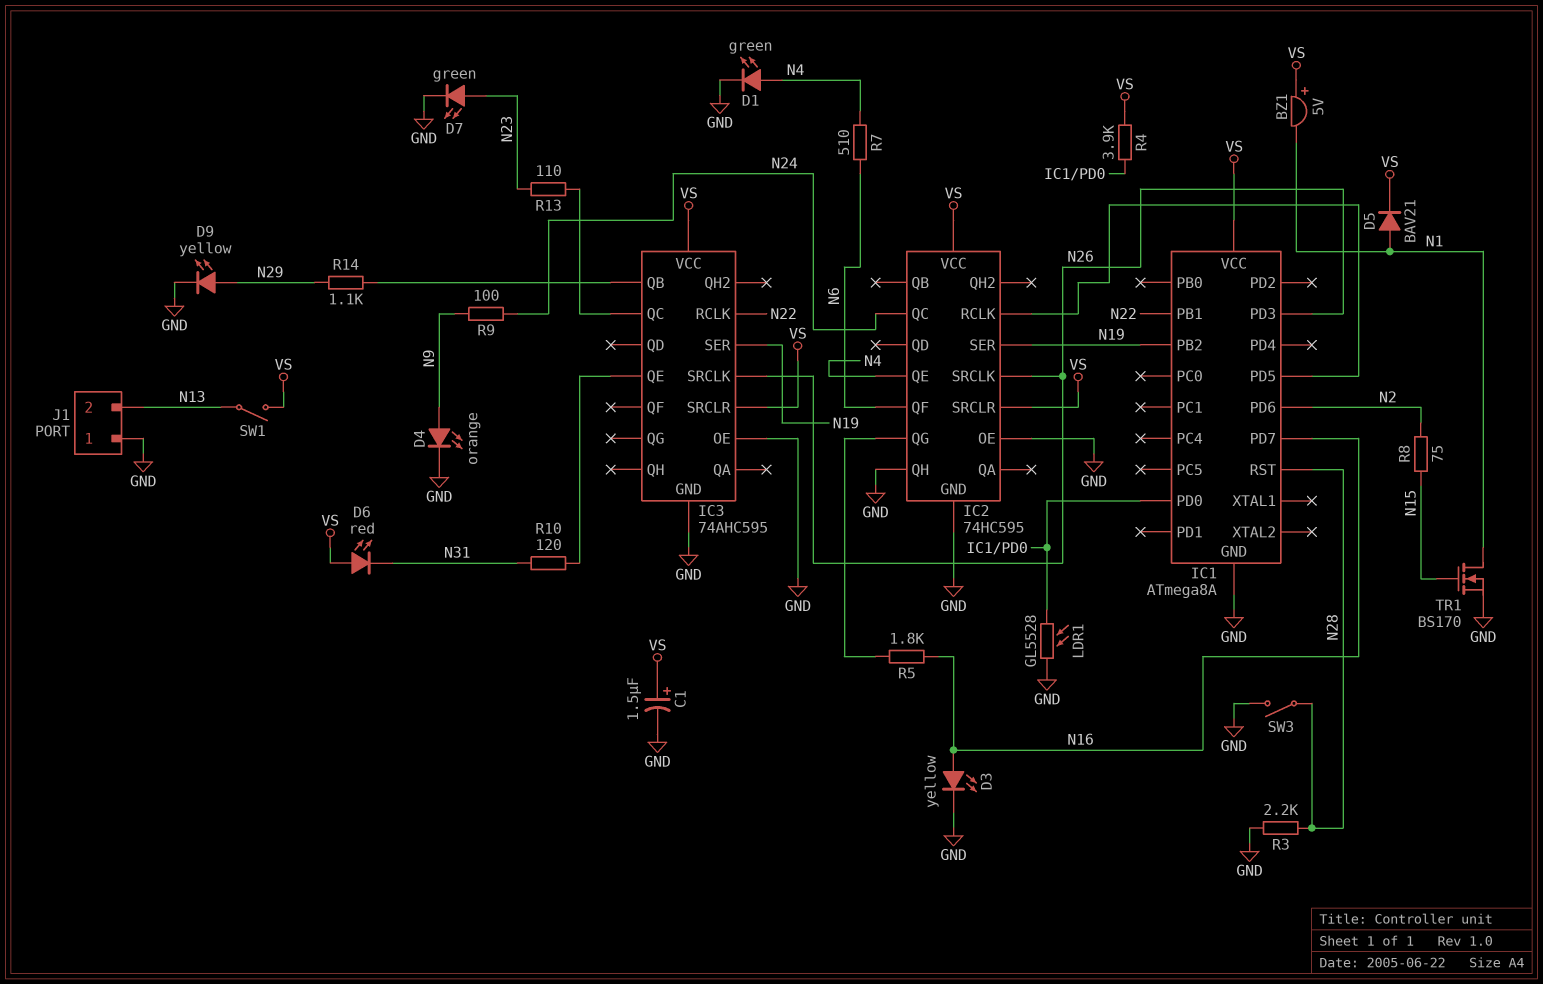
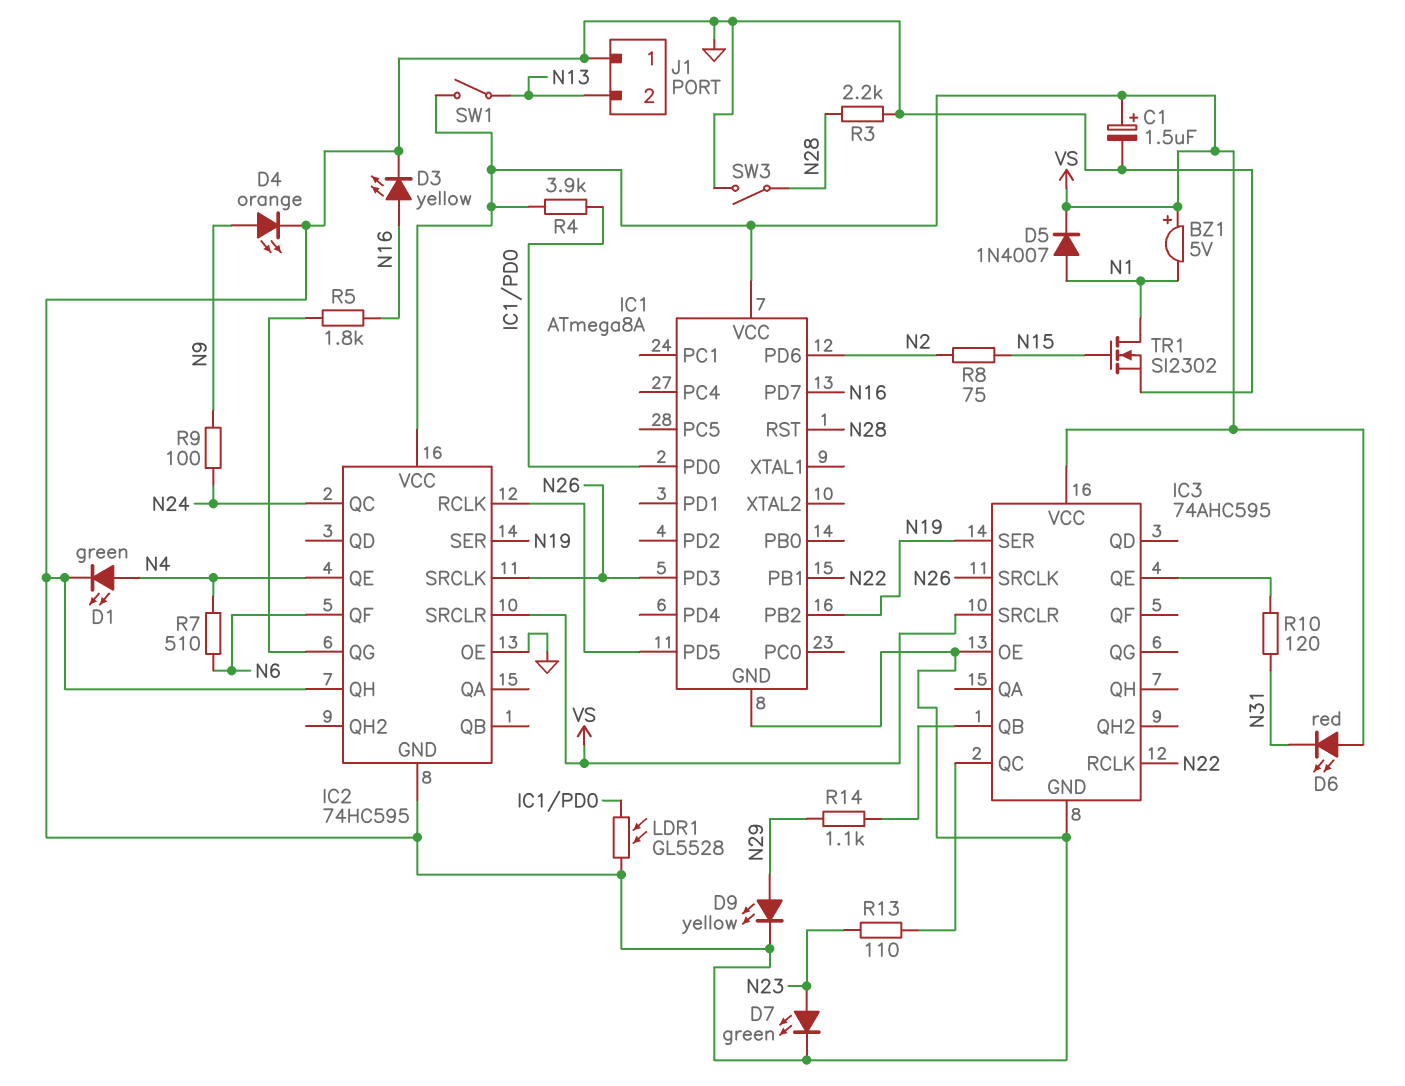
D5: diode BAV21 (A N1, K VS) -> diode 1N4007 (A N1, K VS)
TR1: NMOS BS170 (G N15, D N1, S GND) -> NMOS SI2302 (G N15, D N1, S GND)

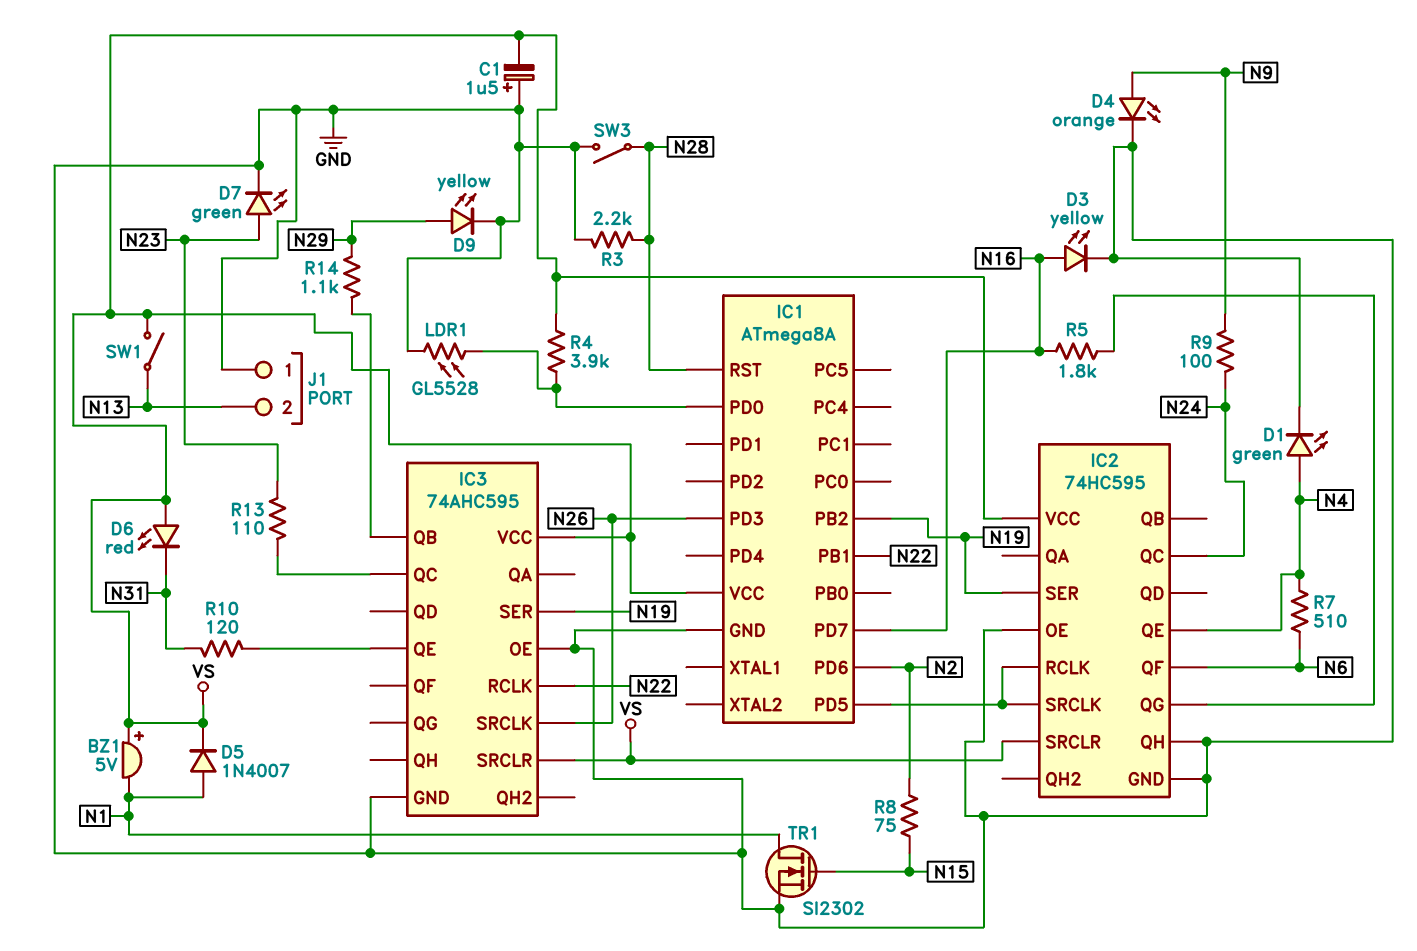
C1: 1.5uF (plus VS, minus GND) -> 1.5uF (plus GND, minus VS)
IC2 pin SRCLK: N26 -> IC1/PD5

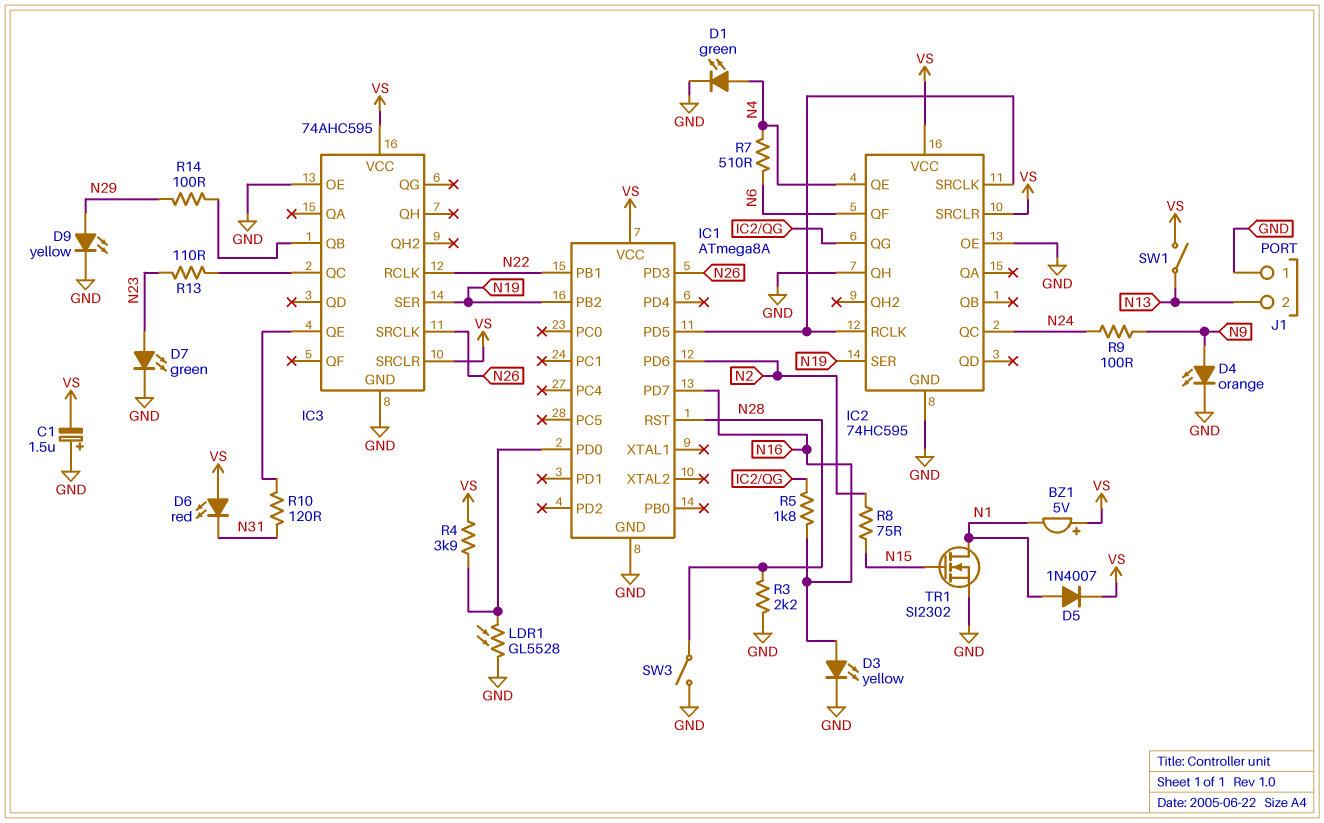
R14: 1.1k (IC3/QB, N29) -> 100 (IC3/QB, N29)

